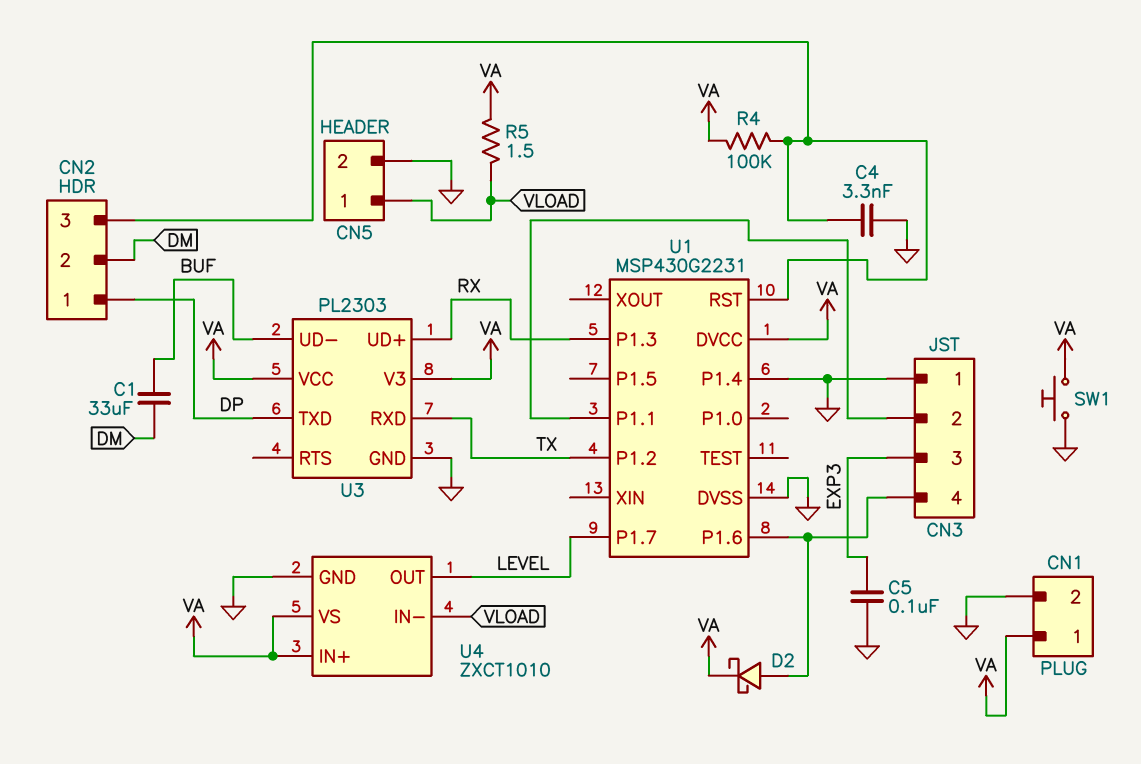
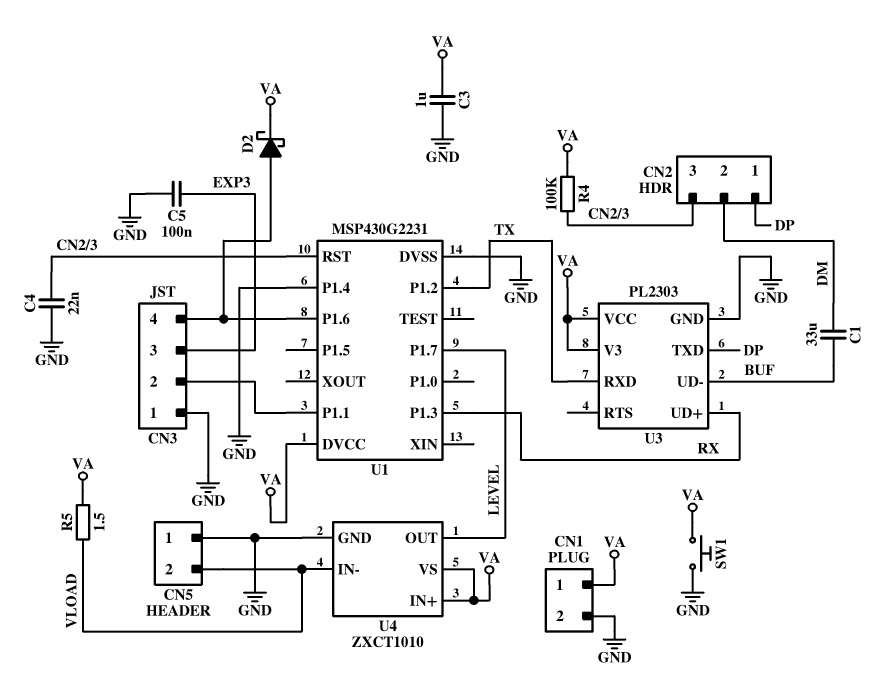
C3: none -> 1uF (GND, VA)
C4: 3.3nF (CN2/3, GND) -> 22nF (CN2/3, GND)
CN5 pin 1: VLOAD -> GND
CN5 pin 2: GND -> VLOAD

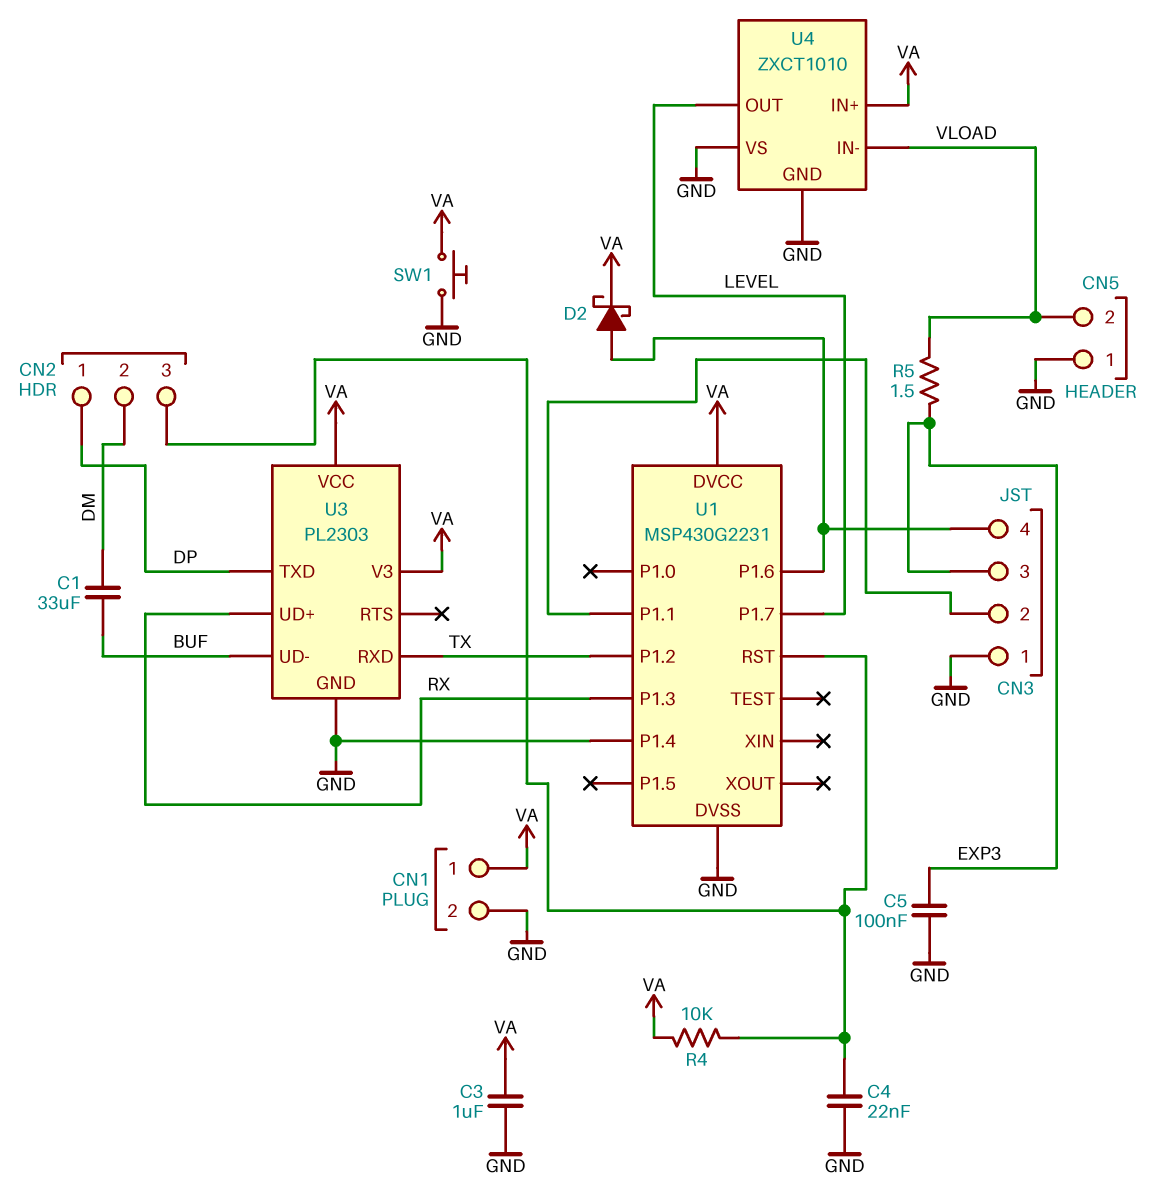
R4: 100k (CN2/3, VA) -> 10k (CN2/3, VA)
R5: 1.5 (VA, VLOAD) -> 1.5 (EXP3, VLOAD)
U4 pin VS: VA -> GND

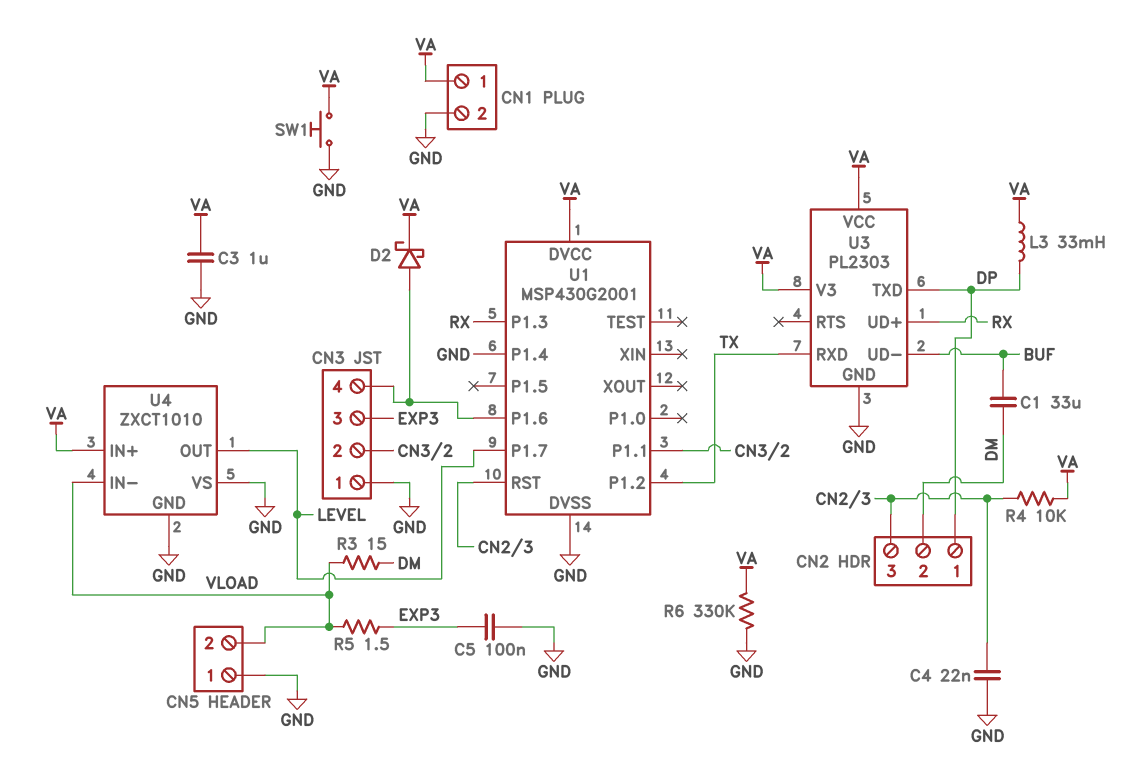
L3: none -> 33mH (DP, VA)
R3: none -> 15 (DM, VLOAD)
R6: none -> 330k (GND, VA)
U1: MSP430G2231 -> MSP430G2001

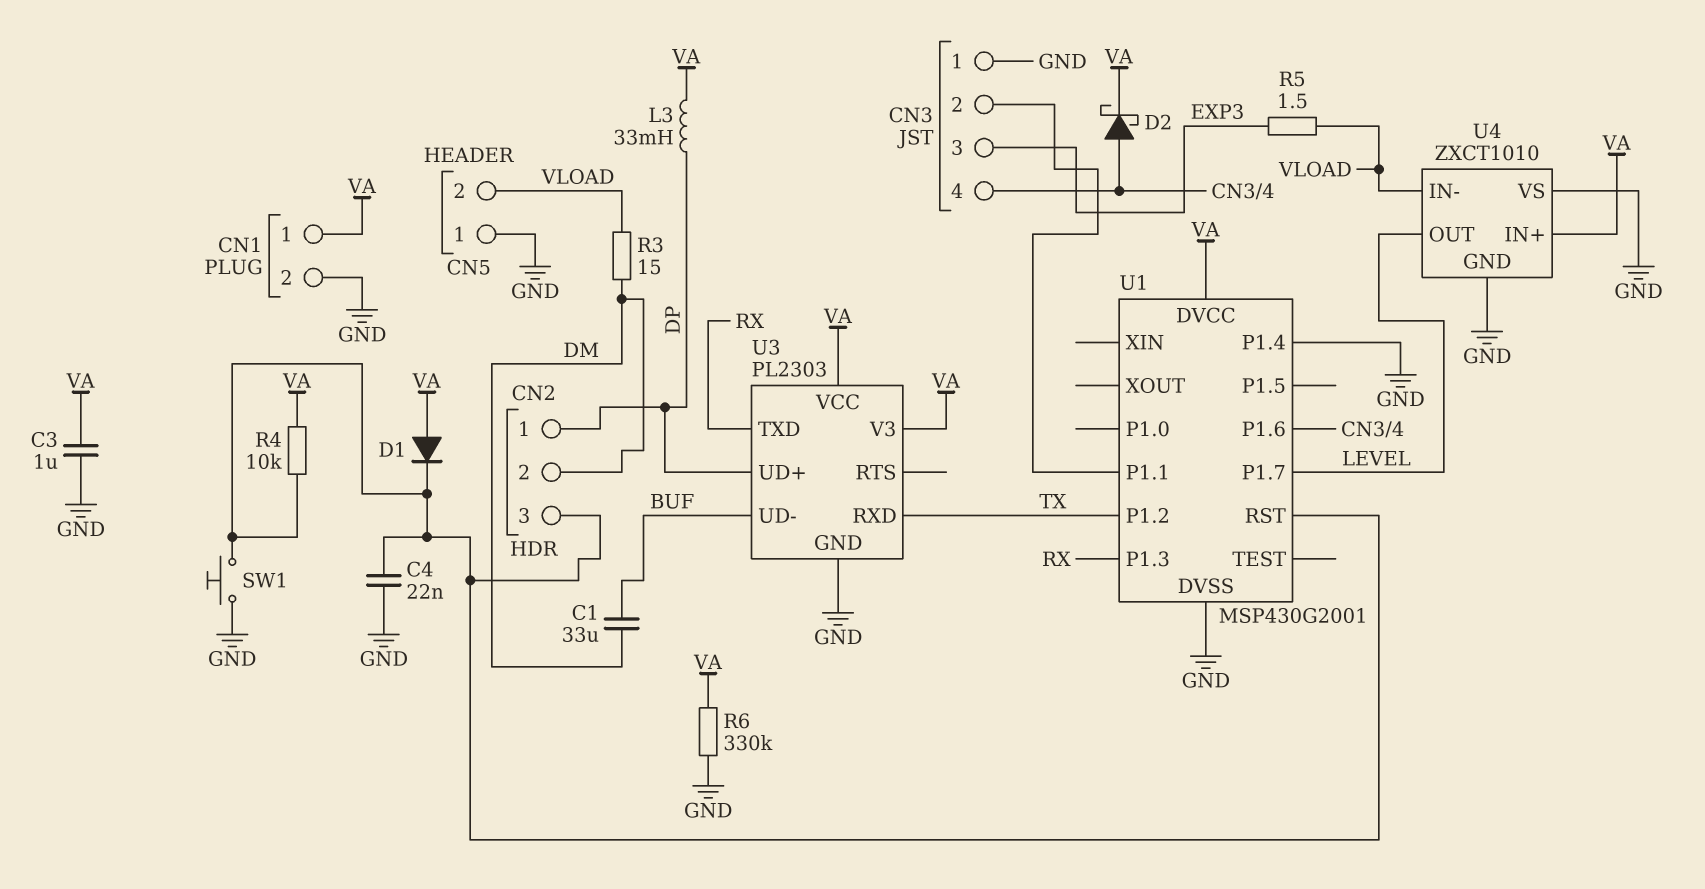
C5: 100nF (EXP3, GND) -> none
D1: none -> diode (A VA, K CN2/3)
SW1: button (GND, VA) -> button (CN2/3, GND)
U3 pin TXD: DP -> RX
U3 pin UD+: RX -> DP

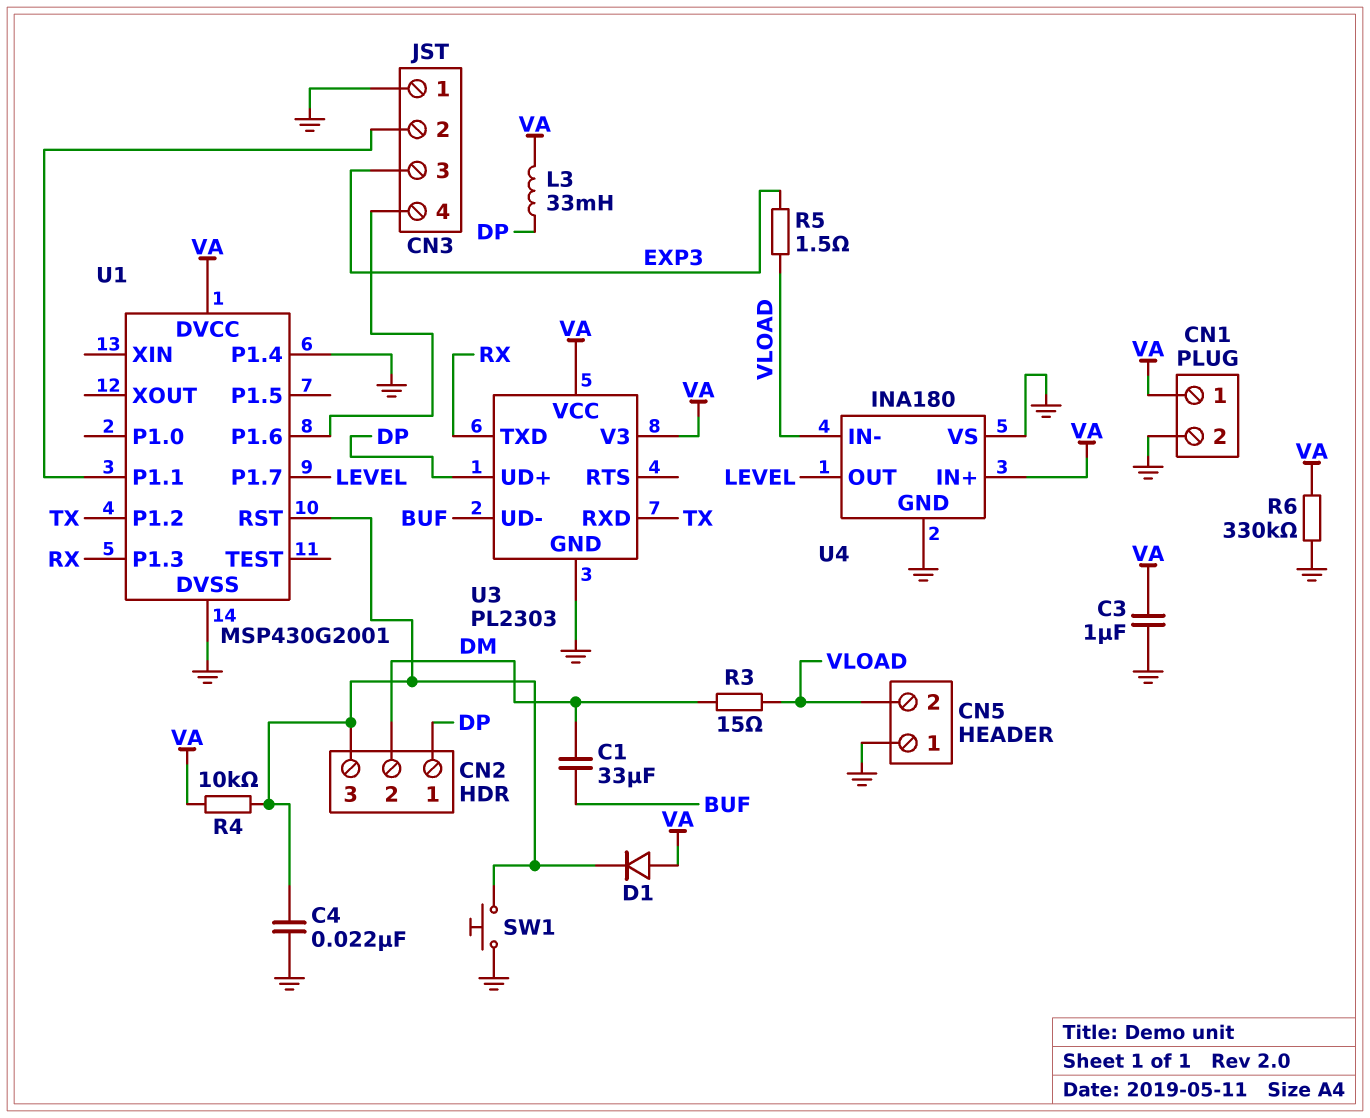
D2: schottky (A CN3/4, K VA) -> none
U4: ZXCT1010 -> INA180

